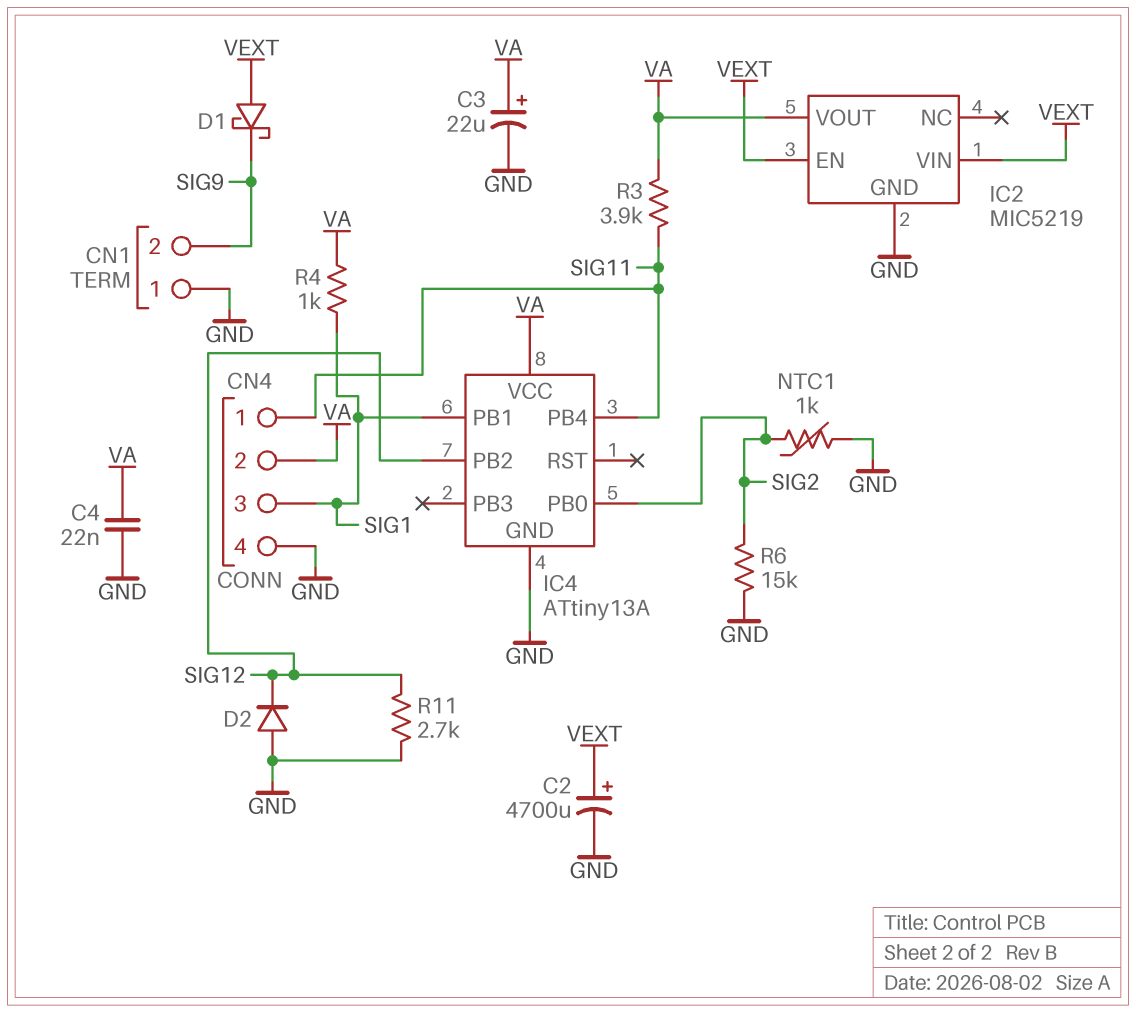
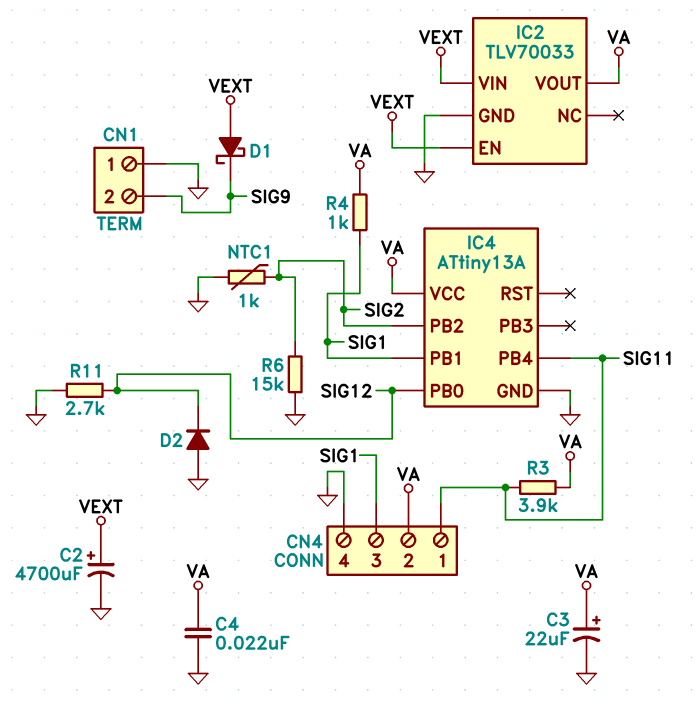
IC2: MIC5219 -> TLV70033
IC4 pin PB0: SIG2 -> SIG12
IC4 pin PB2: SIG12 -> SIG2

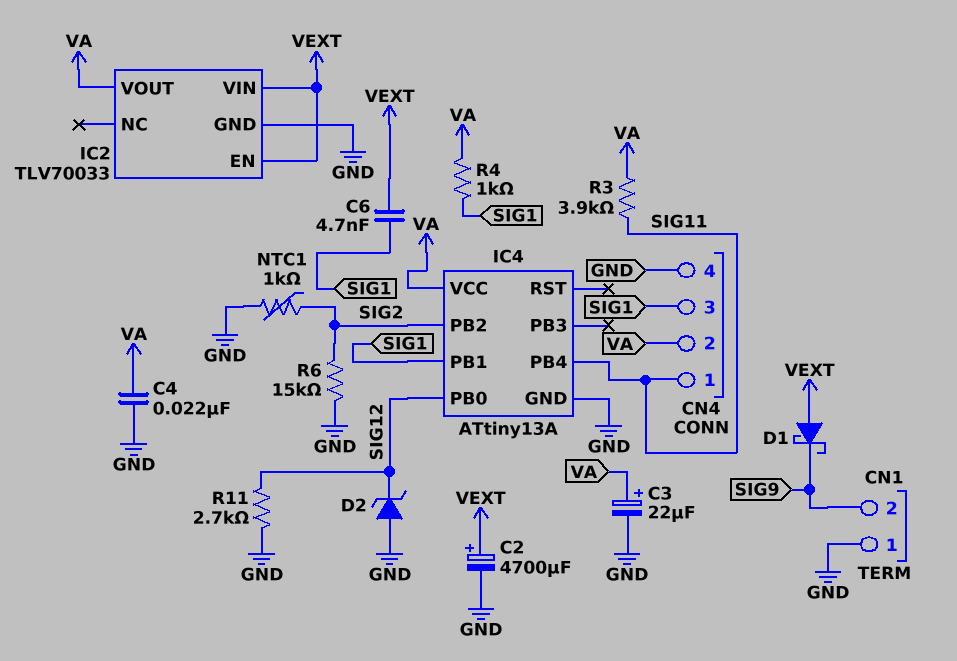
C6: none -> 4.7nF (SIG1, VEXT)
D2: diode (A GND, K SIG12) -> zener (A GND, K SIG12)

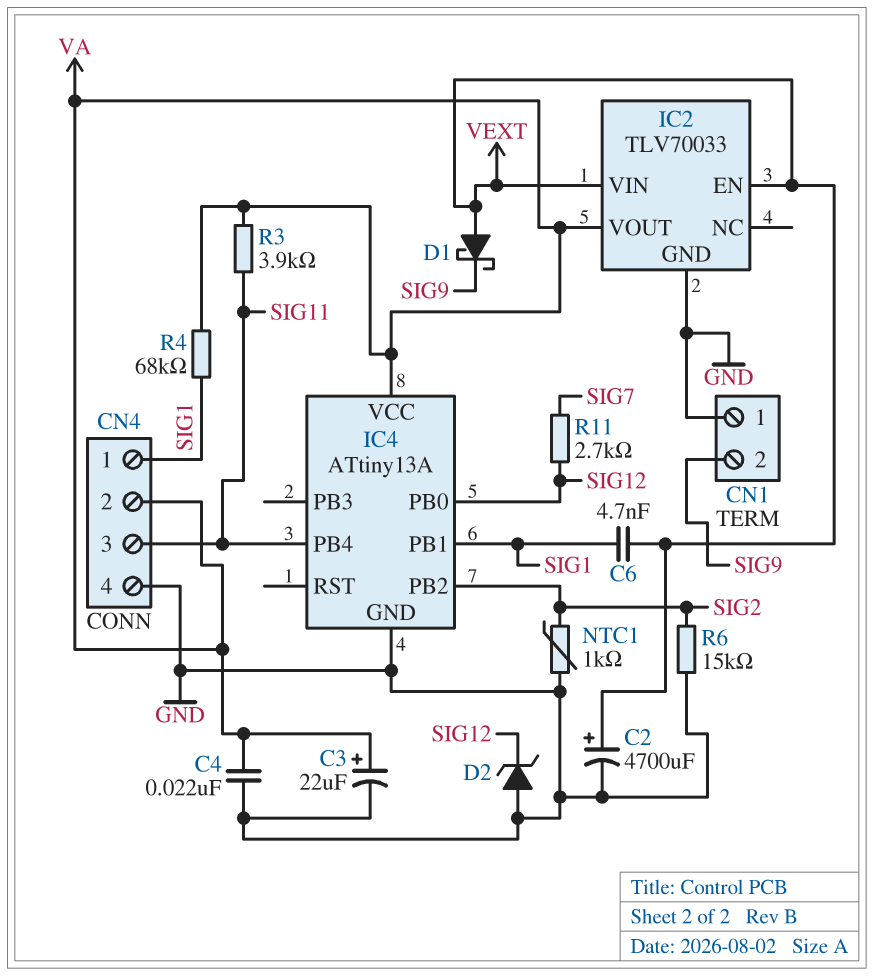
CN4 pin 1: SIG11 -> SIG1
CN4 pin 3: SIG1 -> SIG11
R4: 1k (SIG1, VA) -> 68k (SIG1, VA)
R11: 2.7k (GND, SIG12) -> 2.7k (SIG7, SIG12)

